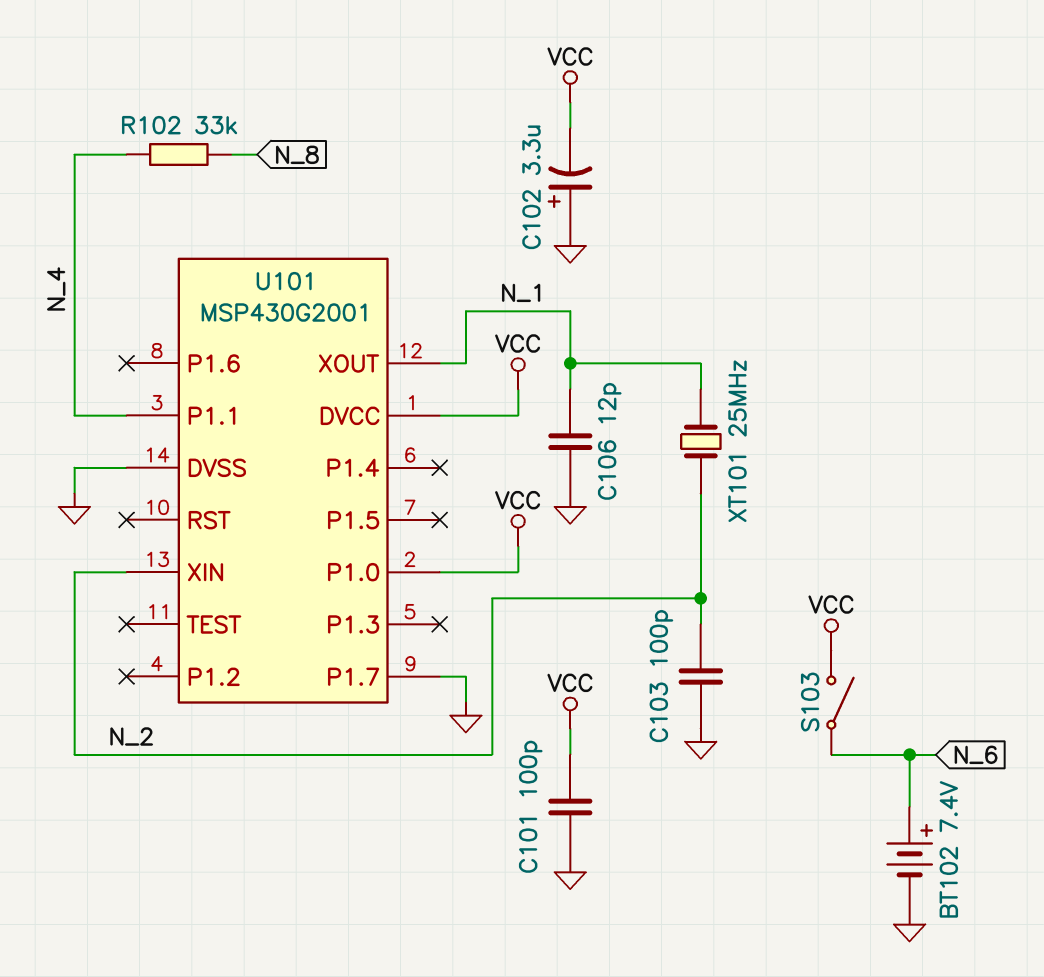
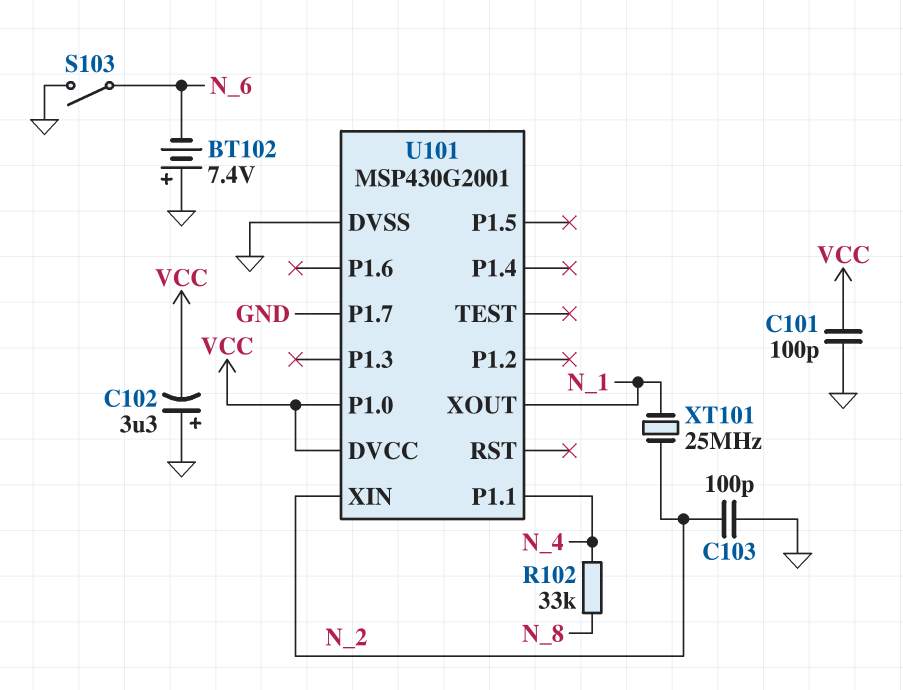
BT102: 7.4V (plus N_6, minus GND) -> 7.4V (plus GND, minus N_6)
C106: 12pF (GND, N_1) -> none
S103: switch (N_6, VCC) -> switch (GND, N_6)

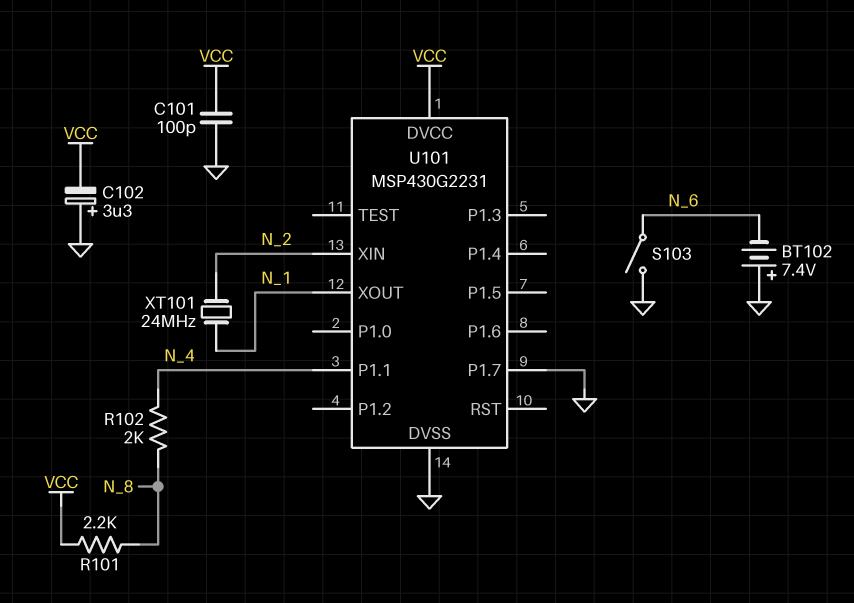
C103: 100pF (GND, N_2) -> none
R101: none -> 2.2k (N_8, VCC)
R102: 33k (N_4, N_8) -> 2k (N_4, N_8)
U101: MSP430G2001 -> MSP430G2231
U101 pin P1.0: VCC -> none
XT101: 25MHz (N_1, N_2) -> 24MHz (N_1, N_2)

